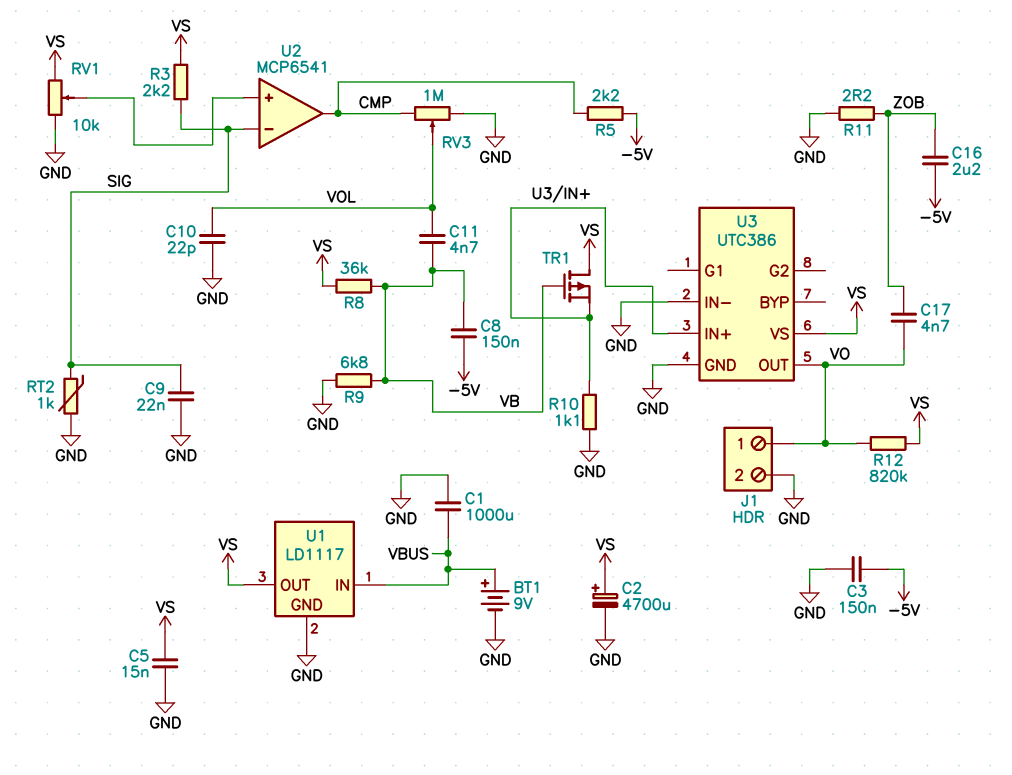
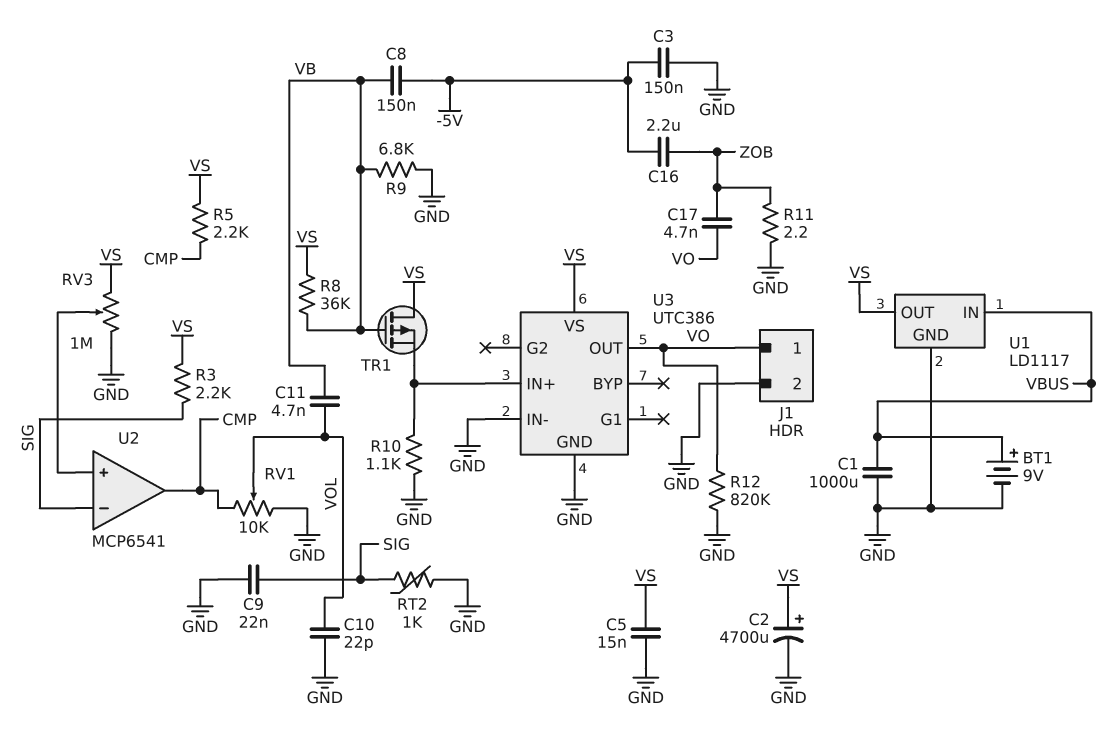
R5: 2.2k (-5V, CMP) -> 2.2k (CMP, VS)
R12: 820k (VO, VS) -> 820k (GND, VO)
RV1: 10k (GND, VS, wiper U2/in+) -> 10k (CMP, GND, wiper VOL)
RV3: 1M (CMP, GND, wiper VOL) -> 1M (GND, VS, wiper U2/in+)

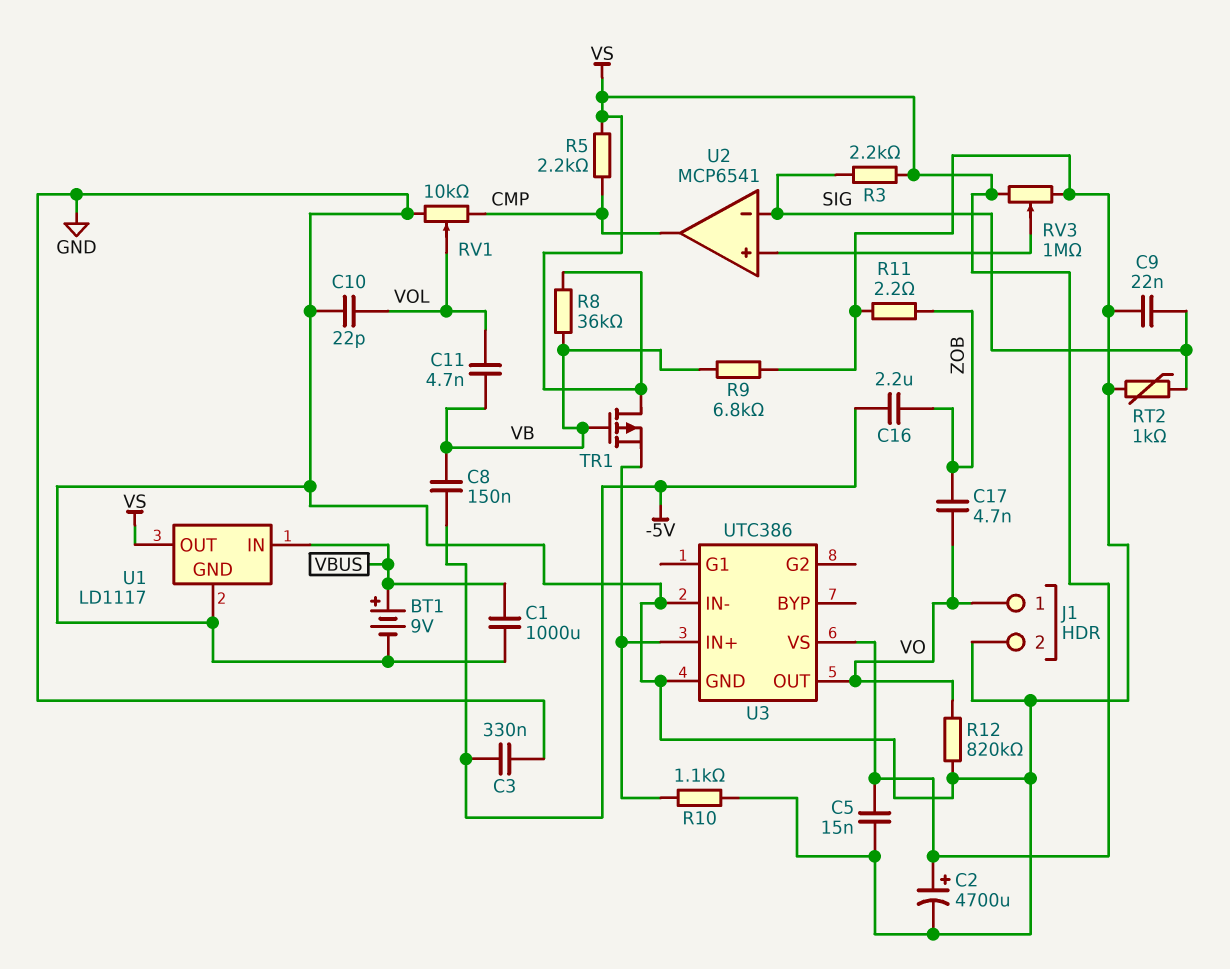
C3: 150nF (-5V, GND) -> 330nF (-5V, GND)

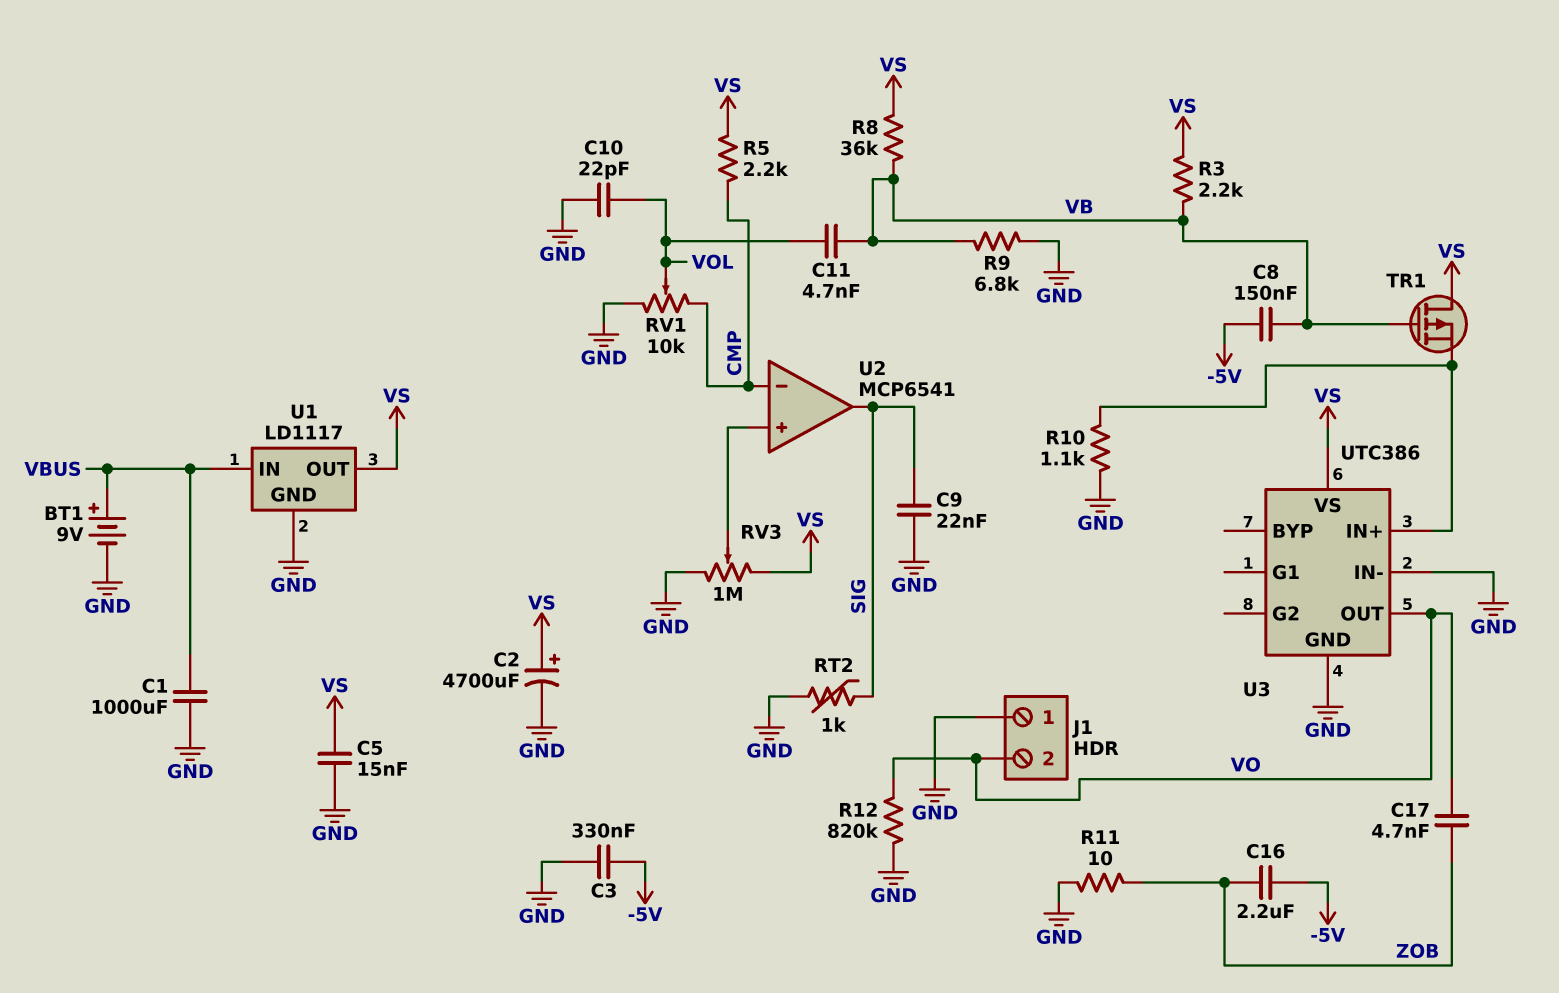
J1 pin 1: VO -> GND
J1 pin 2: GND -> VO
R3: 2.2k (SIG, VS) -> 2.2k (VB, VS)
R11: 2.2 (GND, ZOB) -> 10 (GND, ZOB)
U2 pin in-: SIG -> CMP
U2 pin out: CMP -> SIG

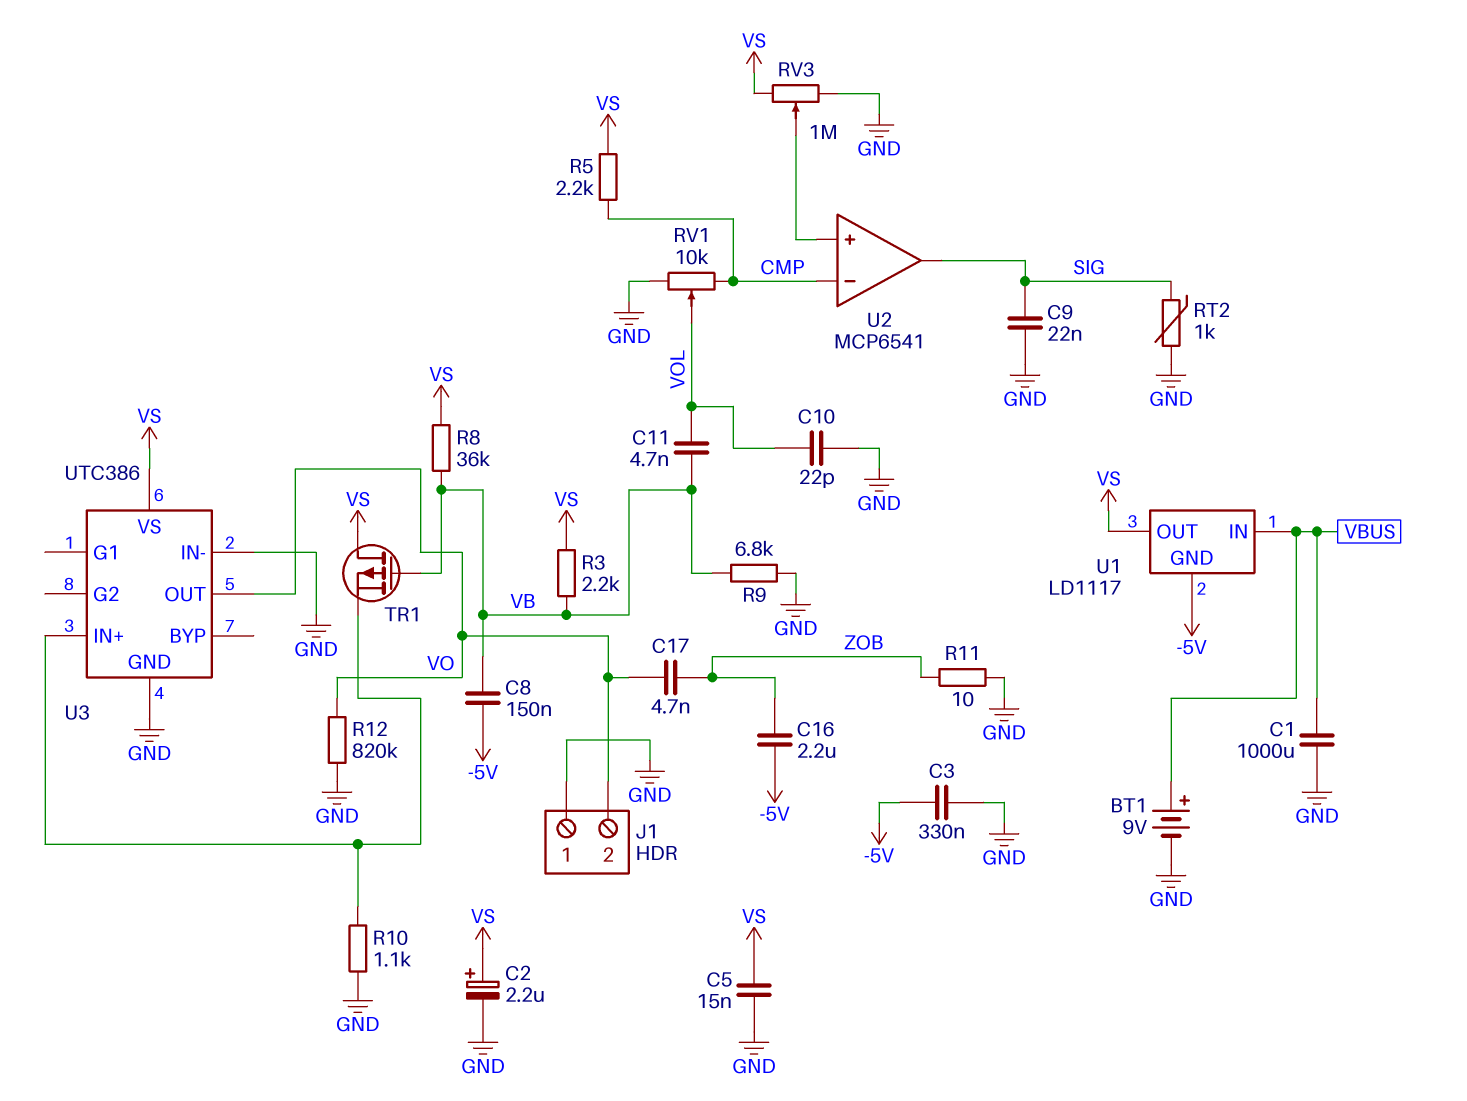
C2: 4700uF (plus VS, minus GND) -> 2.2uF (plus VS, minus GND)
U1 pin GND: GND -> -5V

